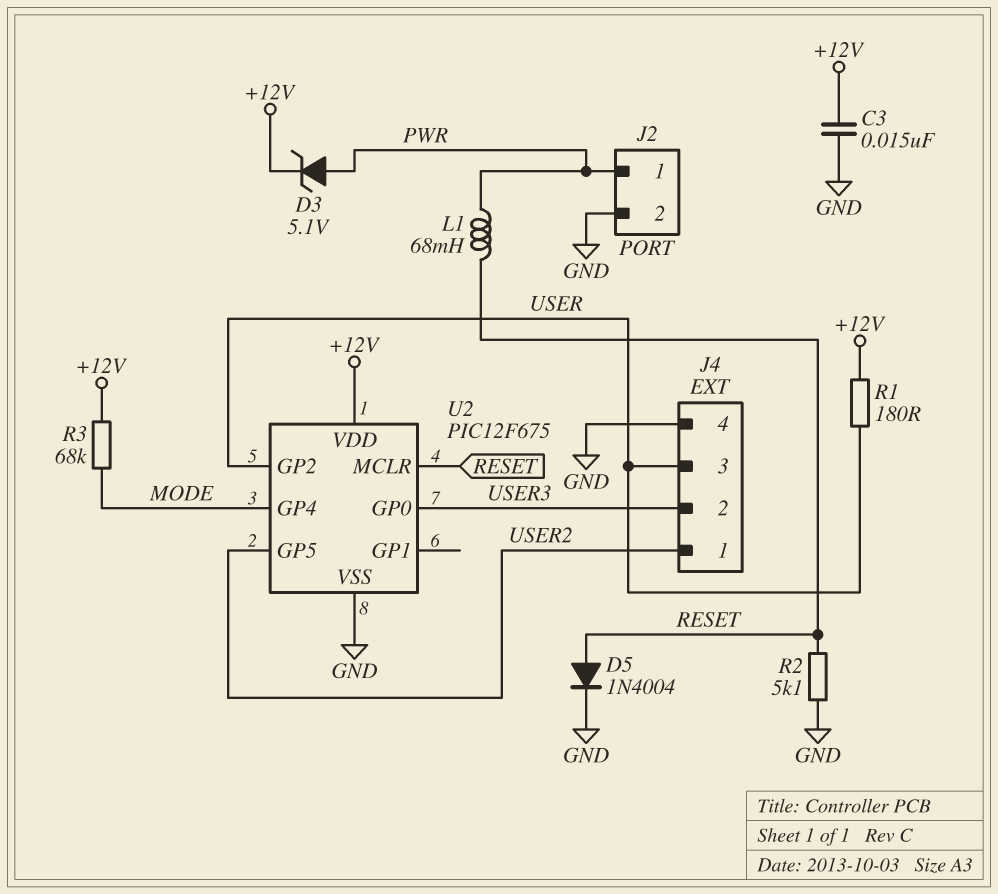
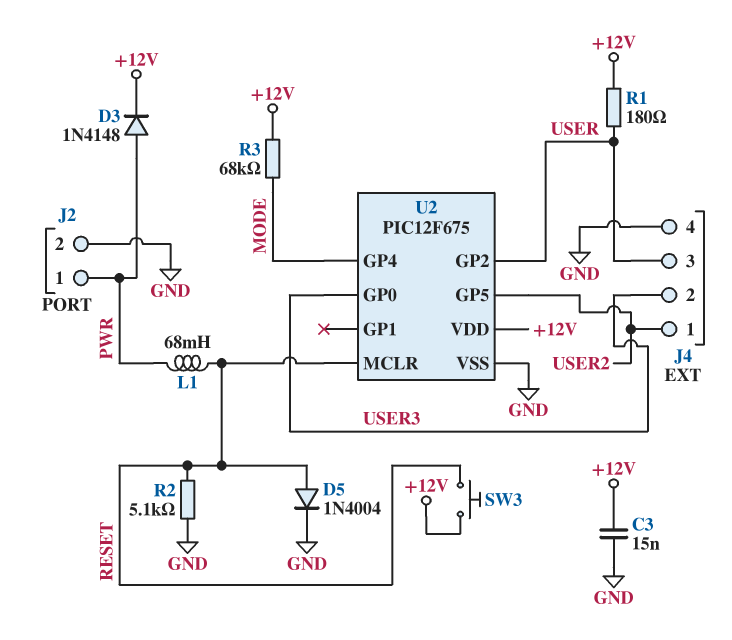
D3: zener 5.1V (A PWR, K +12V) -> diode 1N4148 (A PWR, K +12V)
SW3: none -> button (+12V, RESET)

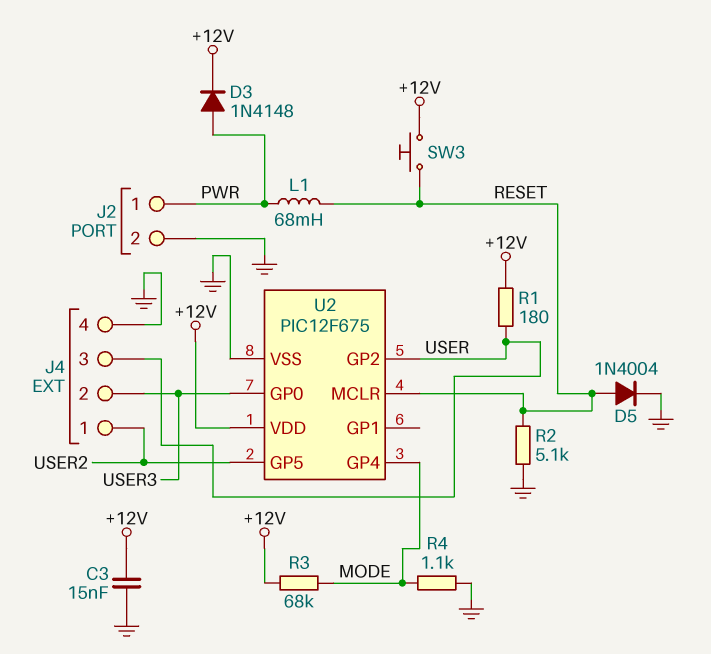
R4: none -> 1.1k (GND, MODE)

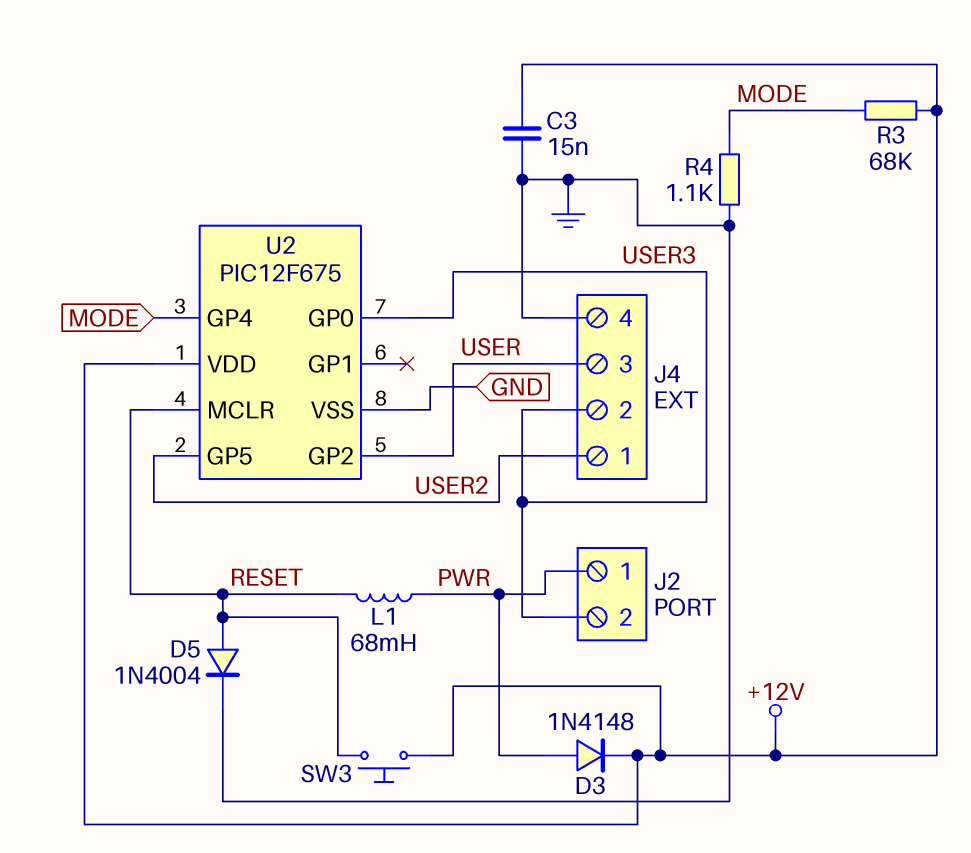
J2 pin 2: GND -> USER3
R1: 180 (+12V, USER) -> none
R2: 5.1k (GND, RESET) -> none

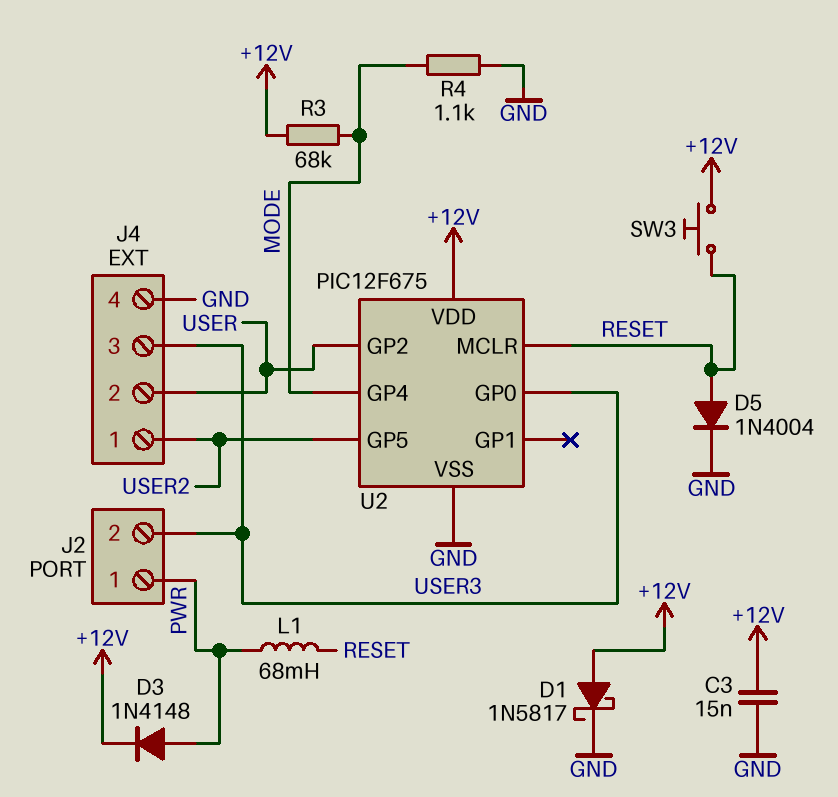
D1: none -> schottky 1N5817 (A +12V, K GND)
J4 pin 2: USER3 -> USER
J4 pin 3: USER -> USER3

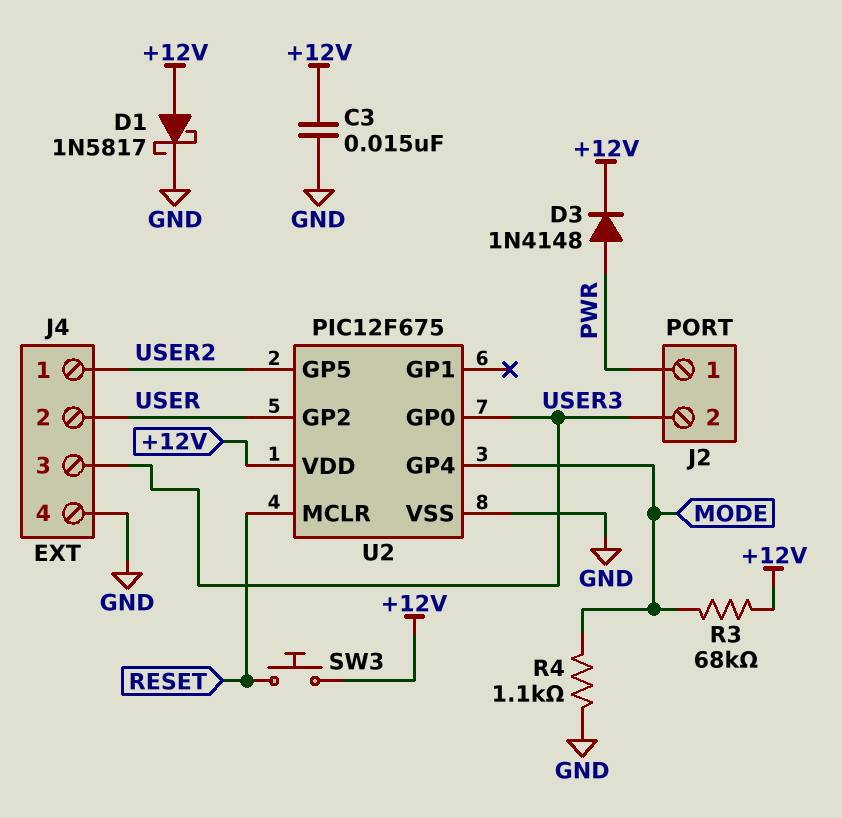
D5: diode 1N4004 (A RESET, K GND) -> none
L1: 68mH (PWR, RESET) -> none

